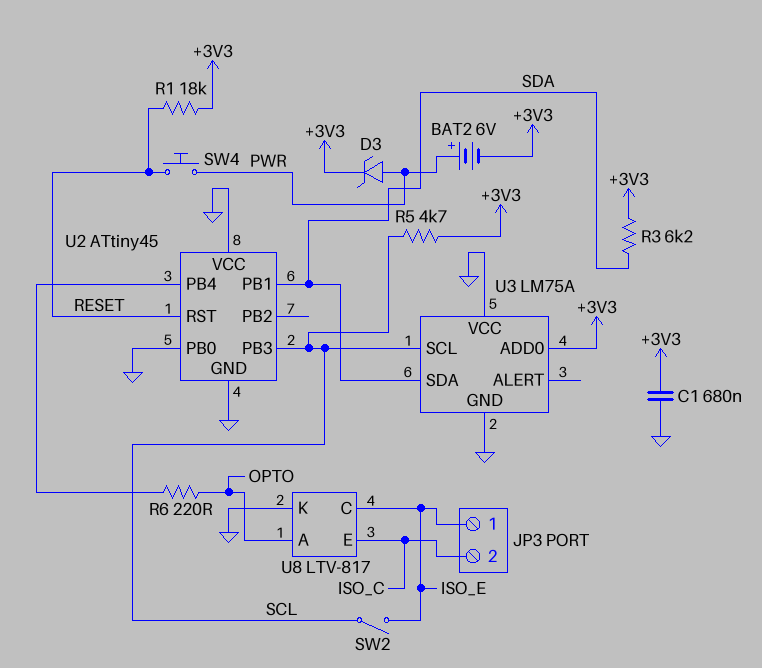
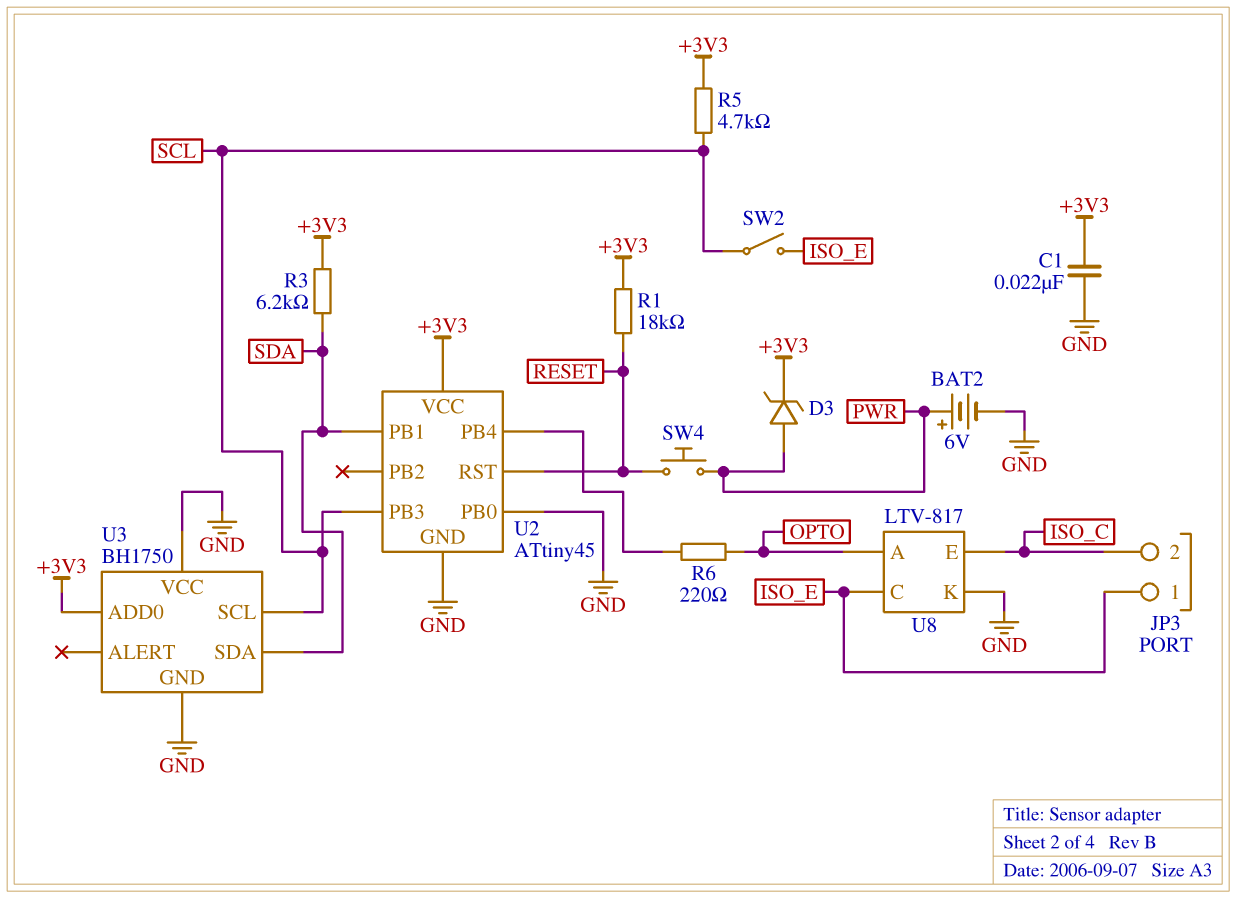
BAT2: 6V (plus PWR, minus +3V3) -> 6V (plus PWR, minus GND)
C1: 680nF (+3V3, GND) -> 22nF (+3V3, GND)
U2 pin VCC: GND -> +3V3
U3: LM75A -> BH1750

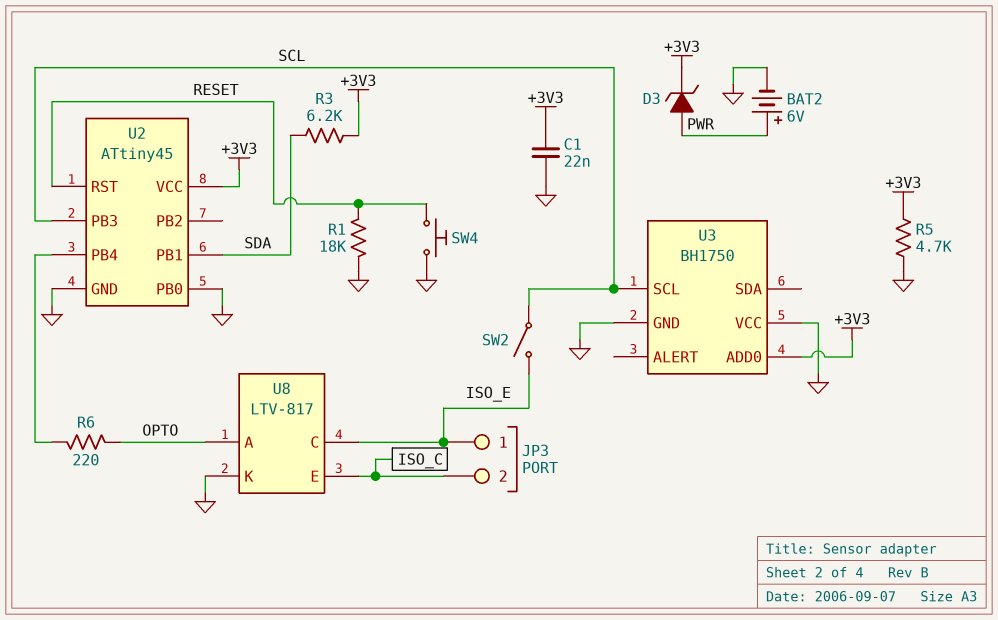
R1: 18k (+3V3, RESET) -> 18k (GND, RESET)
R5: 4.7k (+3V3, SCL) -> 4.7k (+3V3, GND)
SW4: button (PWR, RESET) -> button (GND, RESET)
U3 pin SDA: SDA -> none

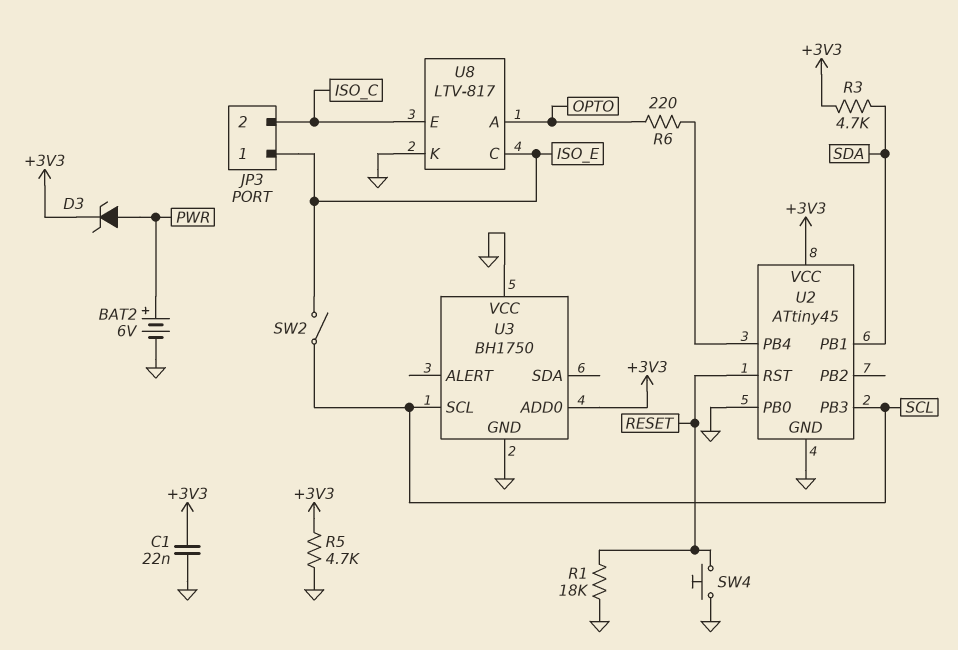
R3: 6.2k (+3V3, SDA) -> 4.7k (+3V3, SDA)

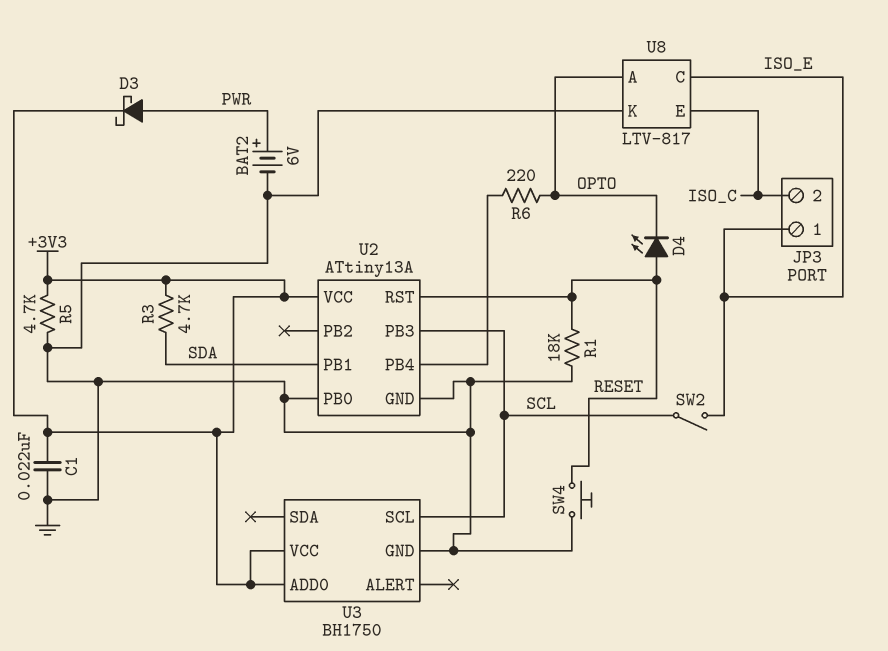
D3: zener (A PWR, K +3V3) -> schottky (A PWR, K +3V3)
D4: none -> LED (A RESET, K OPTO)
U2: ATtiny45 -> ATtiny13A
U3 pin VCC: GND -> +3V3

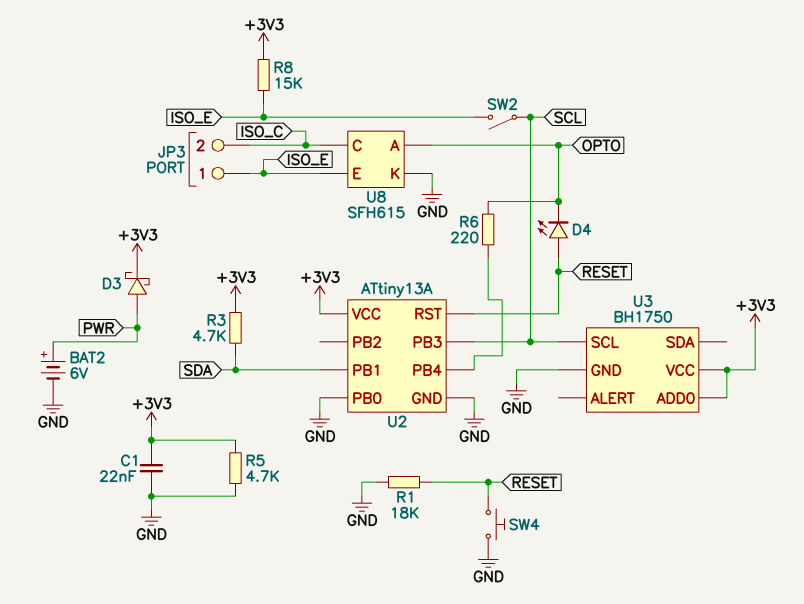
R8: none -> 15k (+3V3, ISO_E)
U8: LTV-817 -> SFH615
U8 pin C: ISO_E -> ISO_C
U8 pin E: ISO_C -> ISO_E

